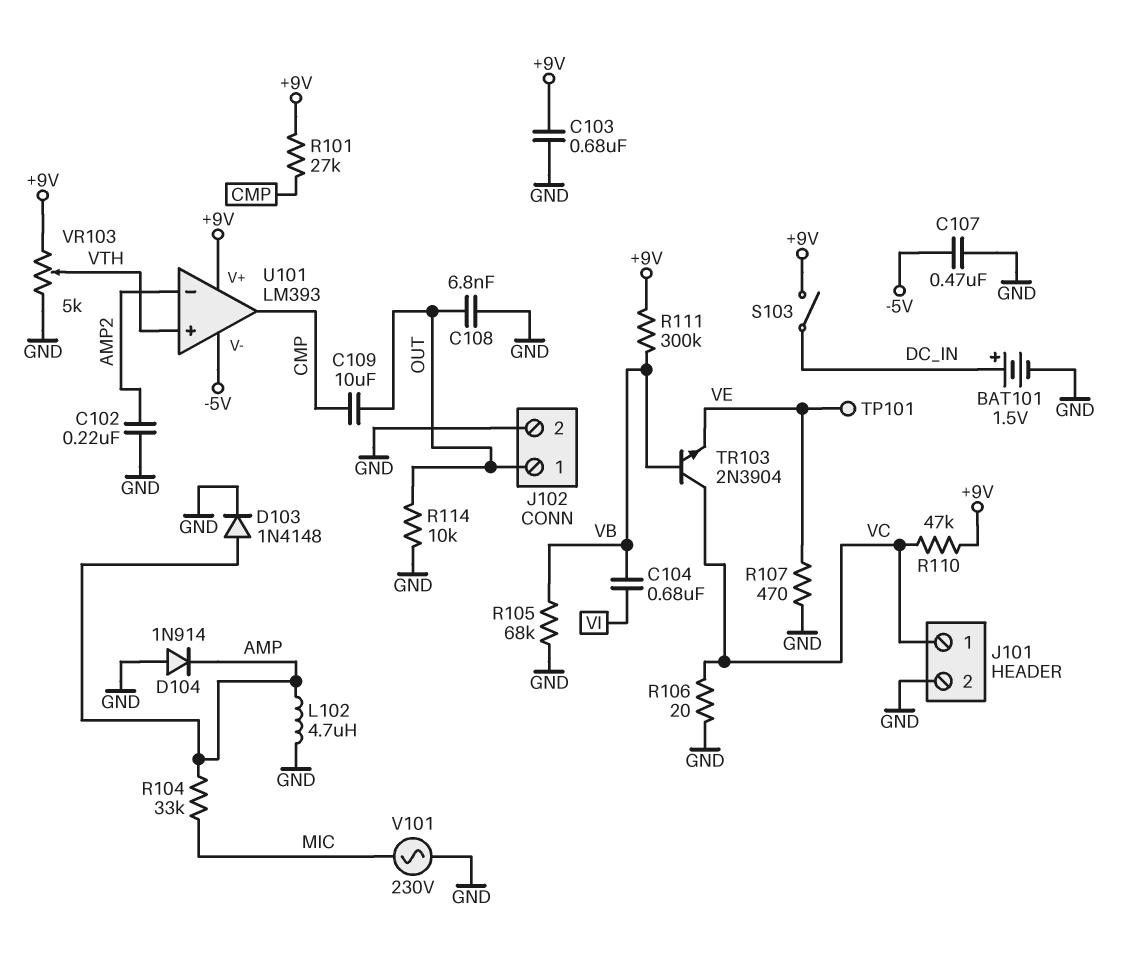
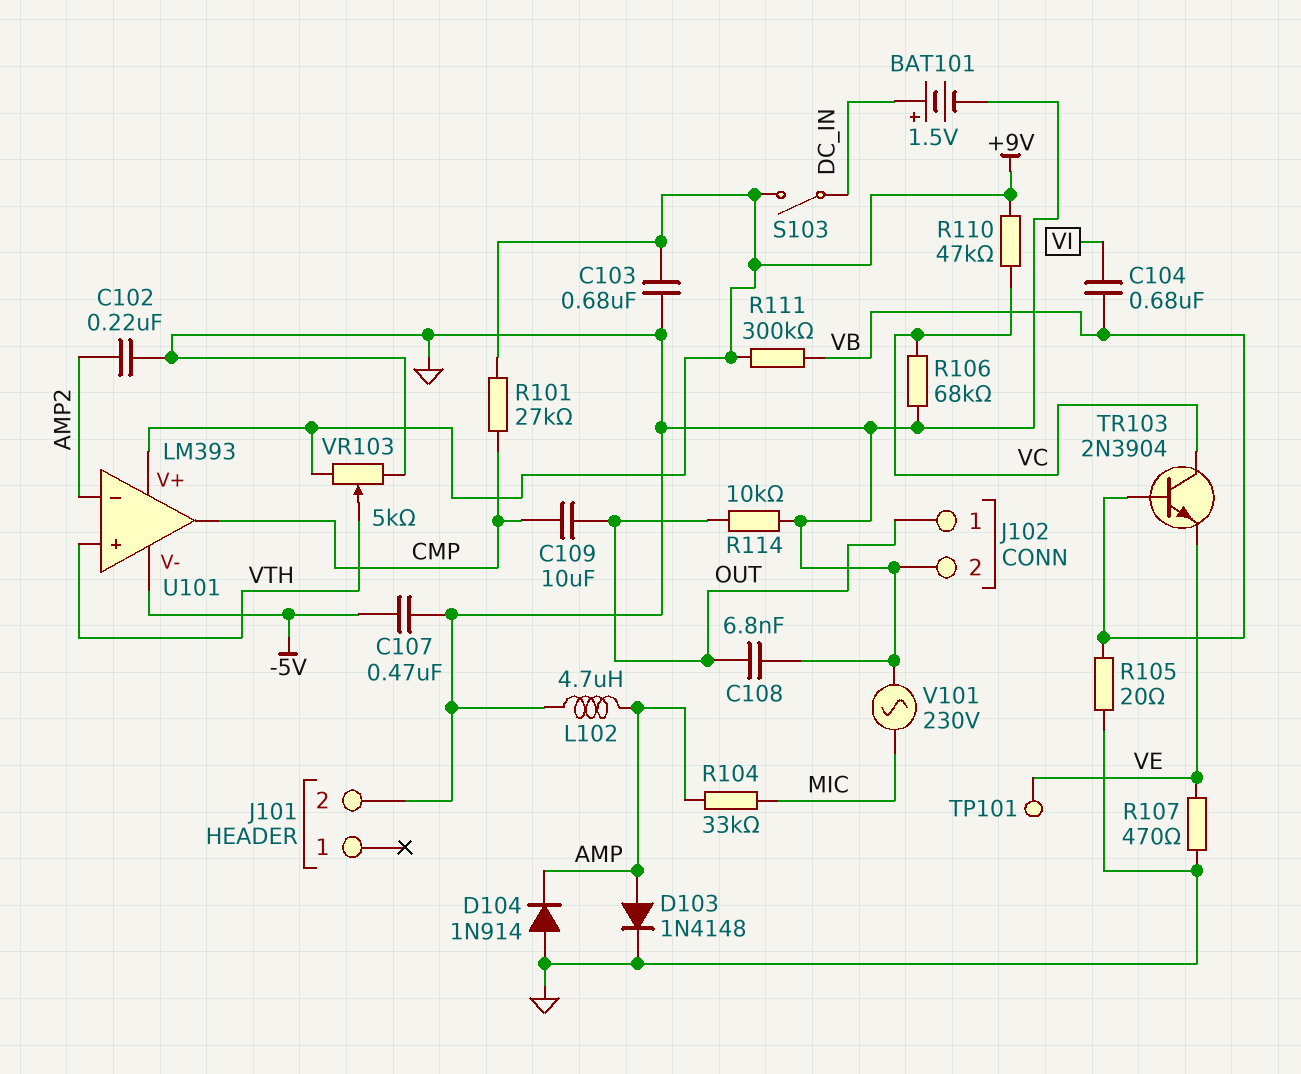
J101 pin 1: VC -> none
R105: 68k (GND, VB) -> 20 (GND, VB)
R106: 20 (GND, VC) -> 68k (GND, VC)

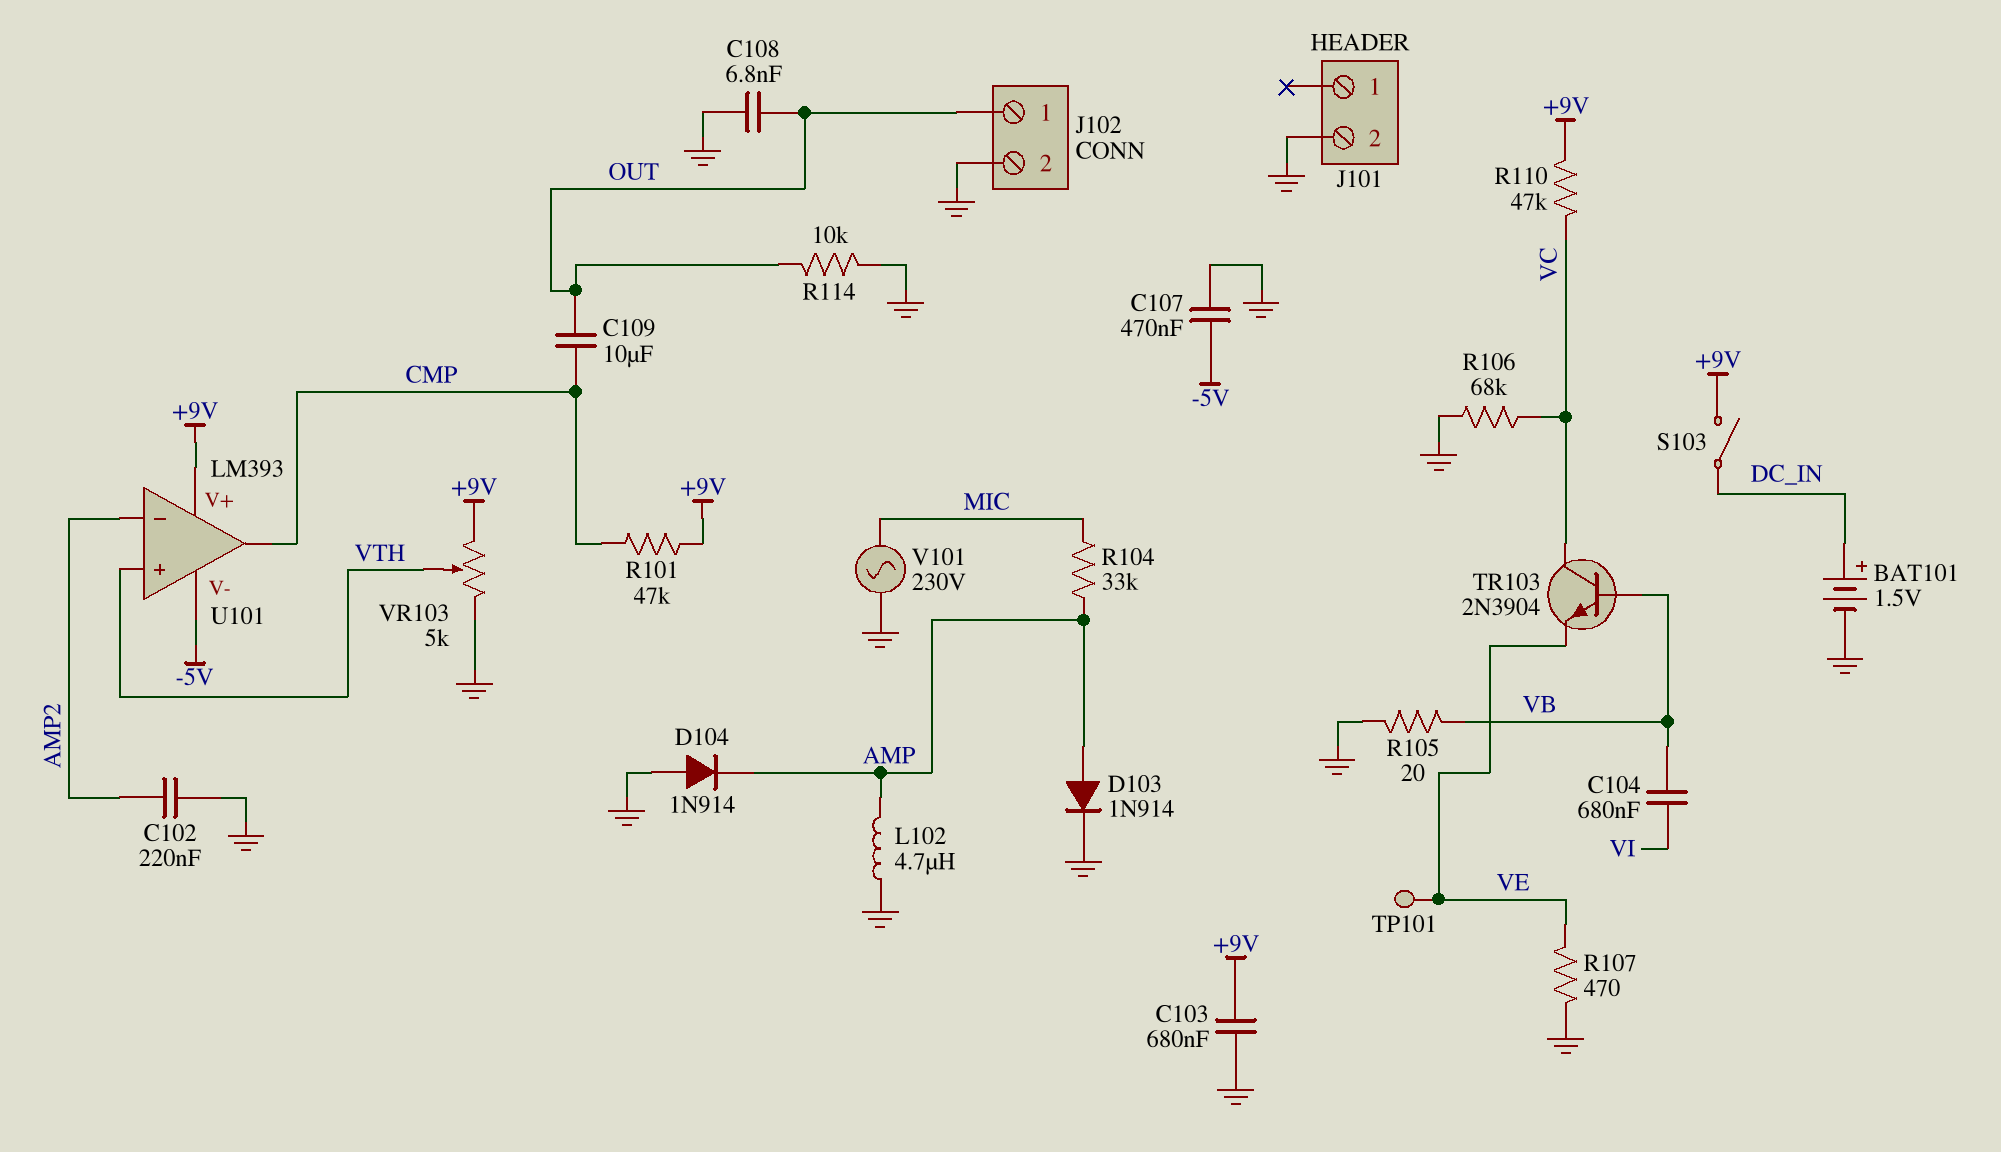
D103: diode 1N4148 (A AMP, K GND) -> diode 1N914 (A AMP, K GND)
R101: 27k (+9V, CMP) -> 47k (+9V, CMP)
R111: 300k (+9V, VB) -> none

